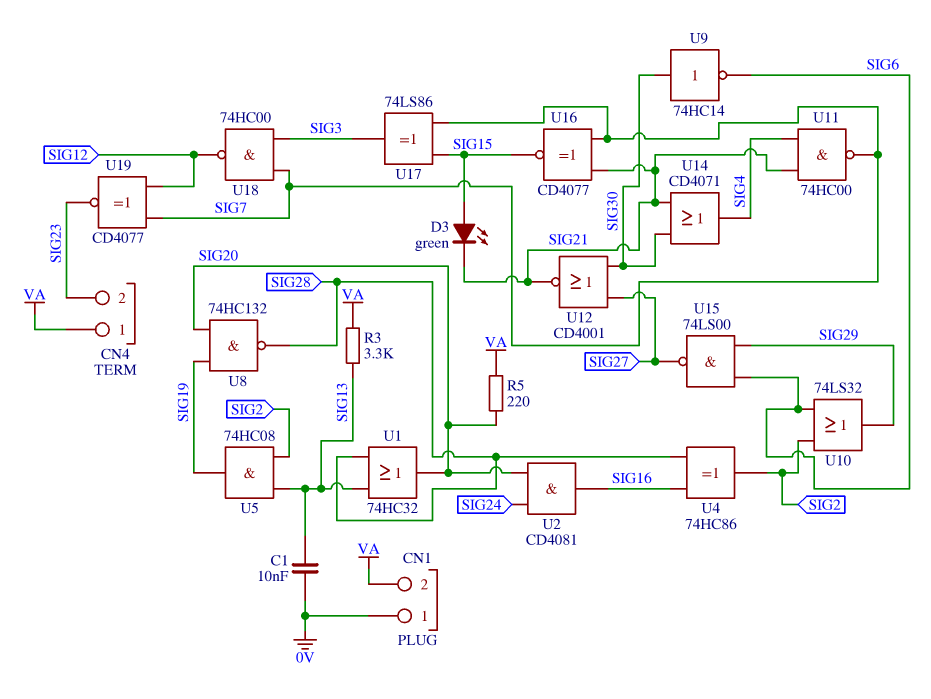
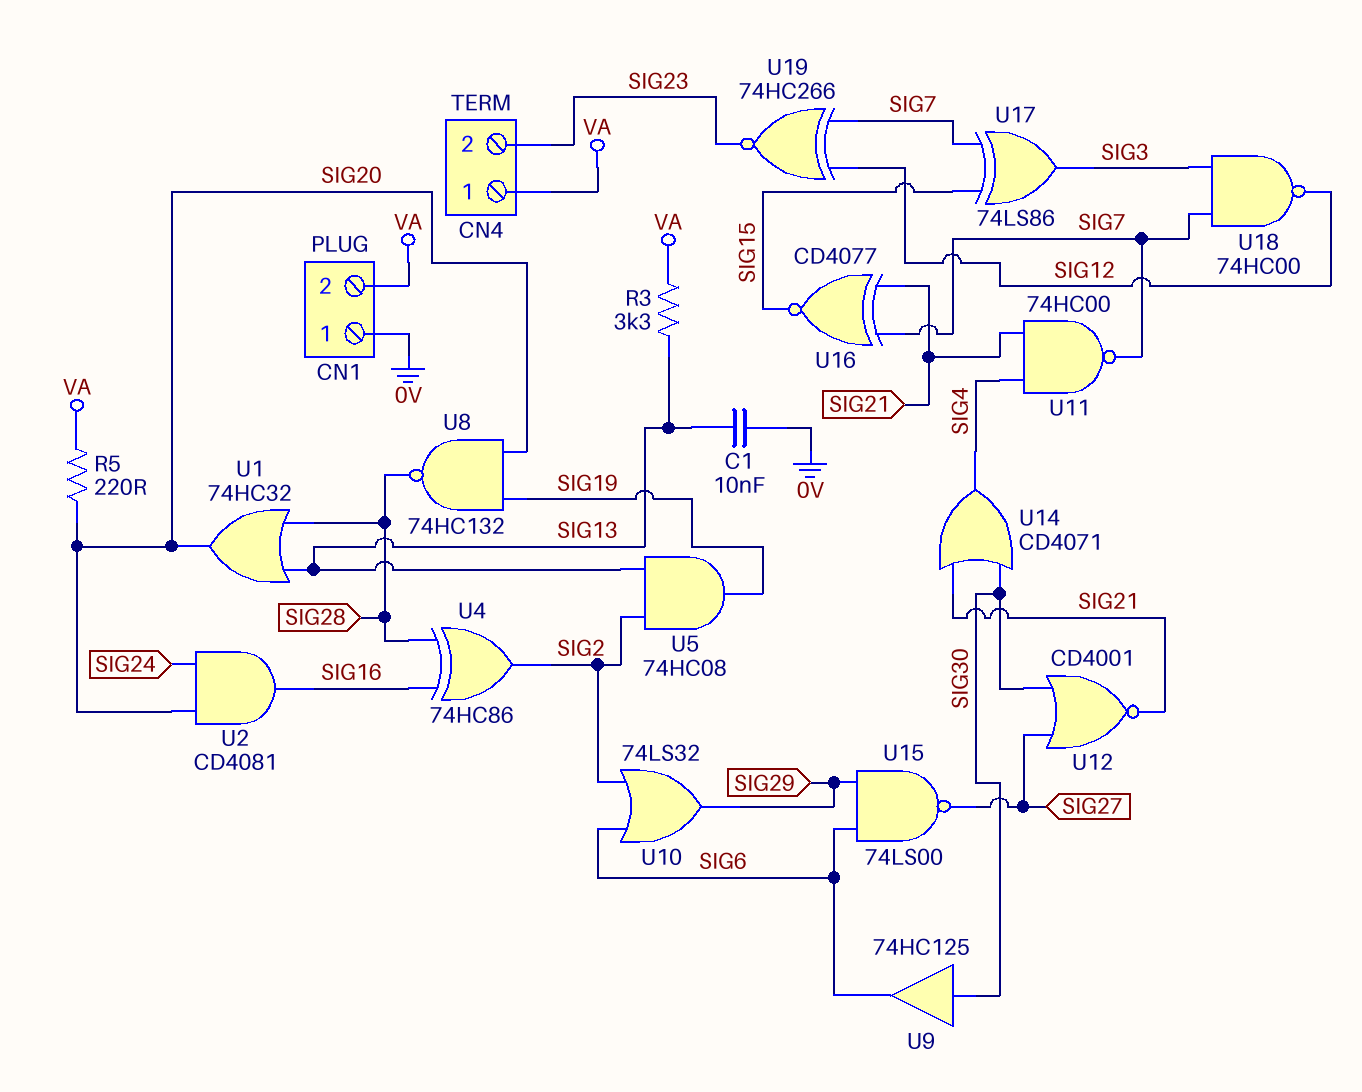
D3: LED green (A SIG15, K SIG21) -> none
U9: NOT 74HC14 (in SIG30, out SIG6) -> buffer 74HC125 (in SIG30, out SIG6)
U19: XNOR CD4077 (in SIG7, in SIG12, out SIG23) -> XNOR 74HC266 (in SIG7, in SIG12, out SIG23)

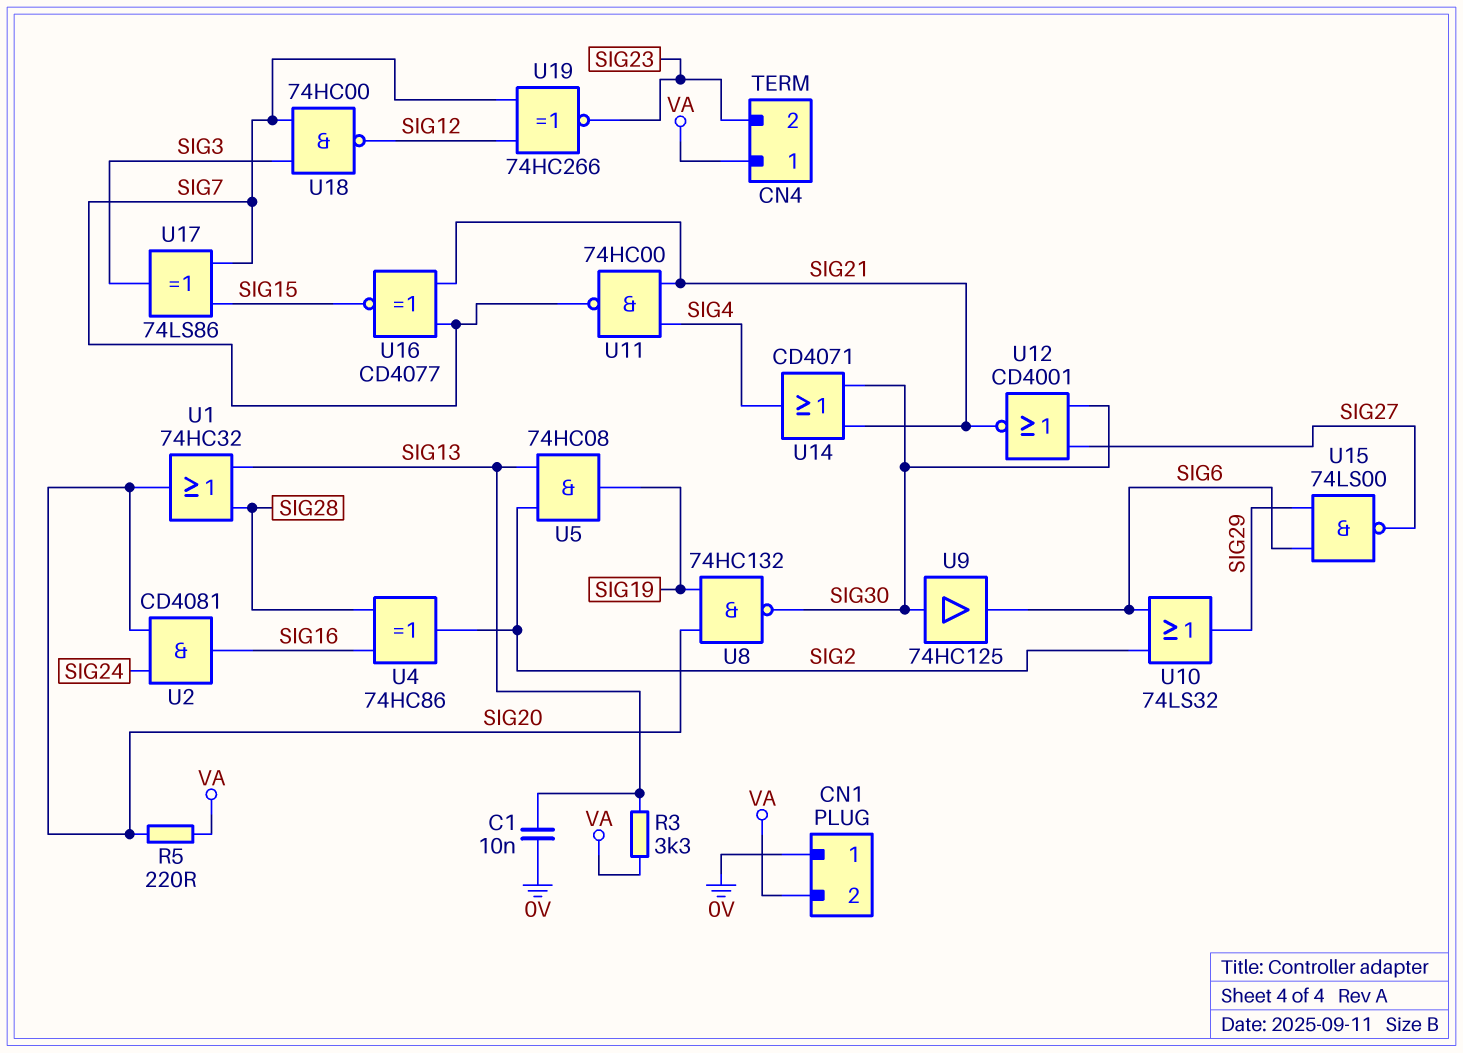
U8: NAND 74HC132 (in SIG19, in SIG20, out SIG28) -> NAND 74HC132 (in SIG19, in SIG20, out SIG30)

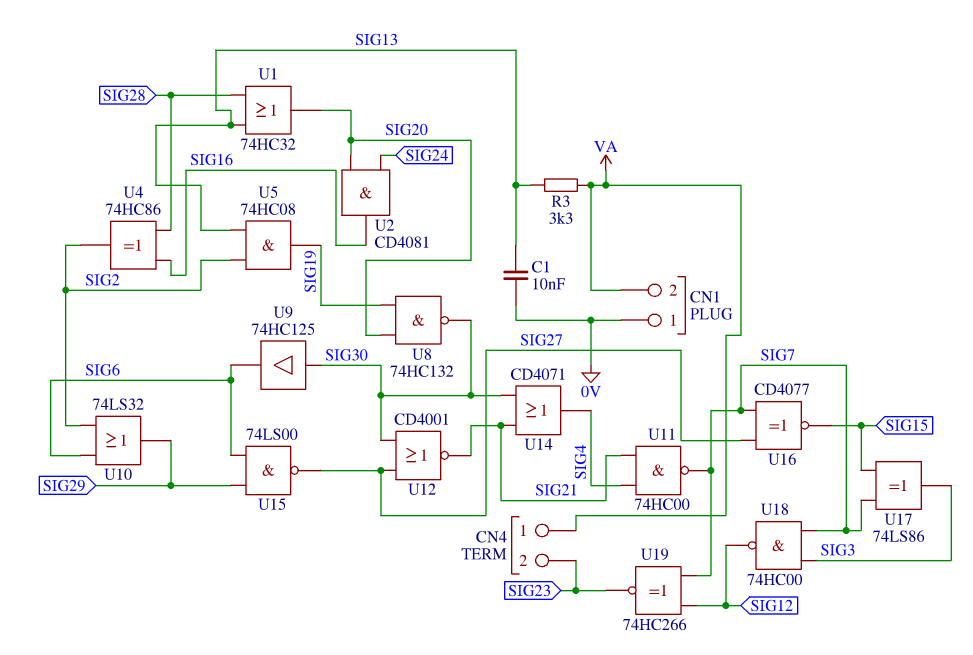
R5: 220 (SIG20, VA) -> none
U16: XNOR CD4077 (in SIG7, in SIG21, out SIG15) -> XNOR CD4077 (in SIG7, in SIG27, out SIG15)

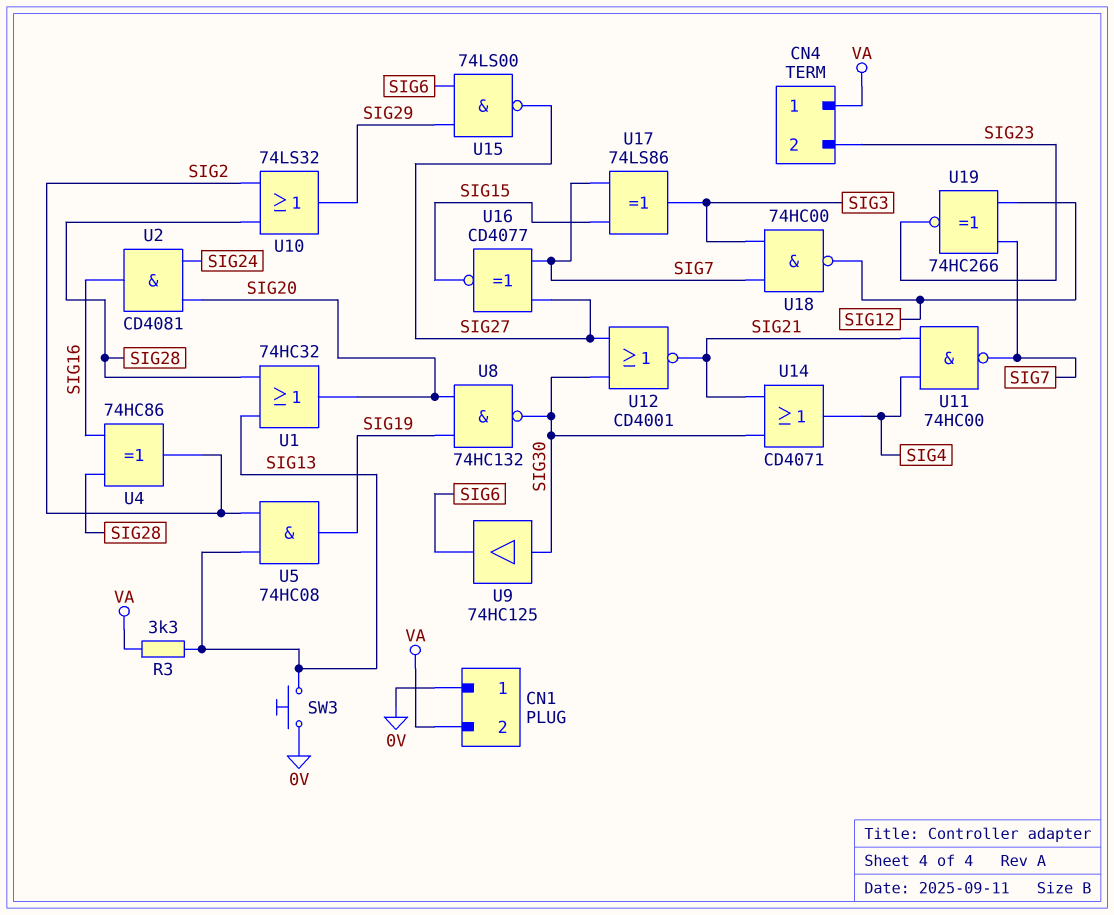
C1: 10nF (0V, SIG13) -> none
SW3: none -> button (0V, SIG13)
U10: OR 74LS32 (in SIG2, in SIG6, out SIG29) -> OR 74LS32 (in SIG2, in SIG28, out SIG29)

